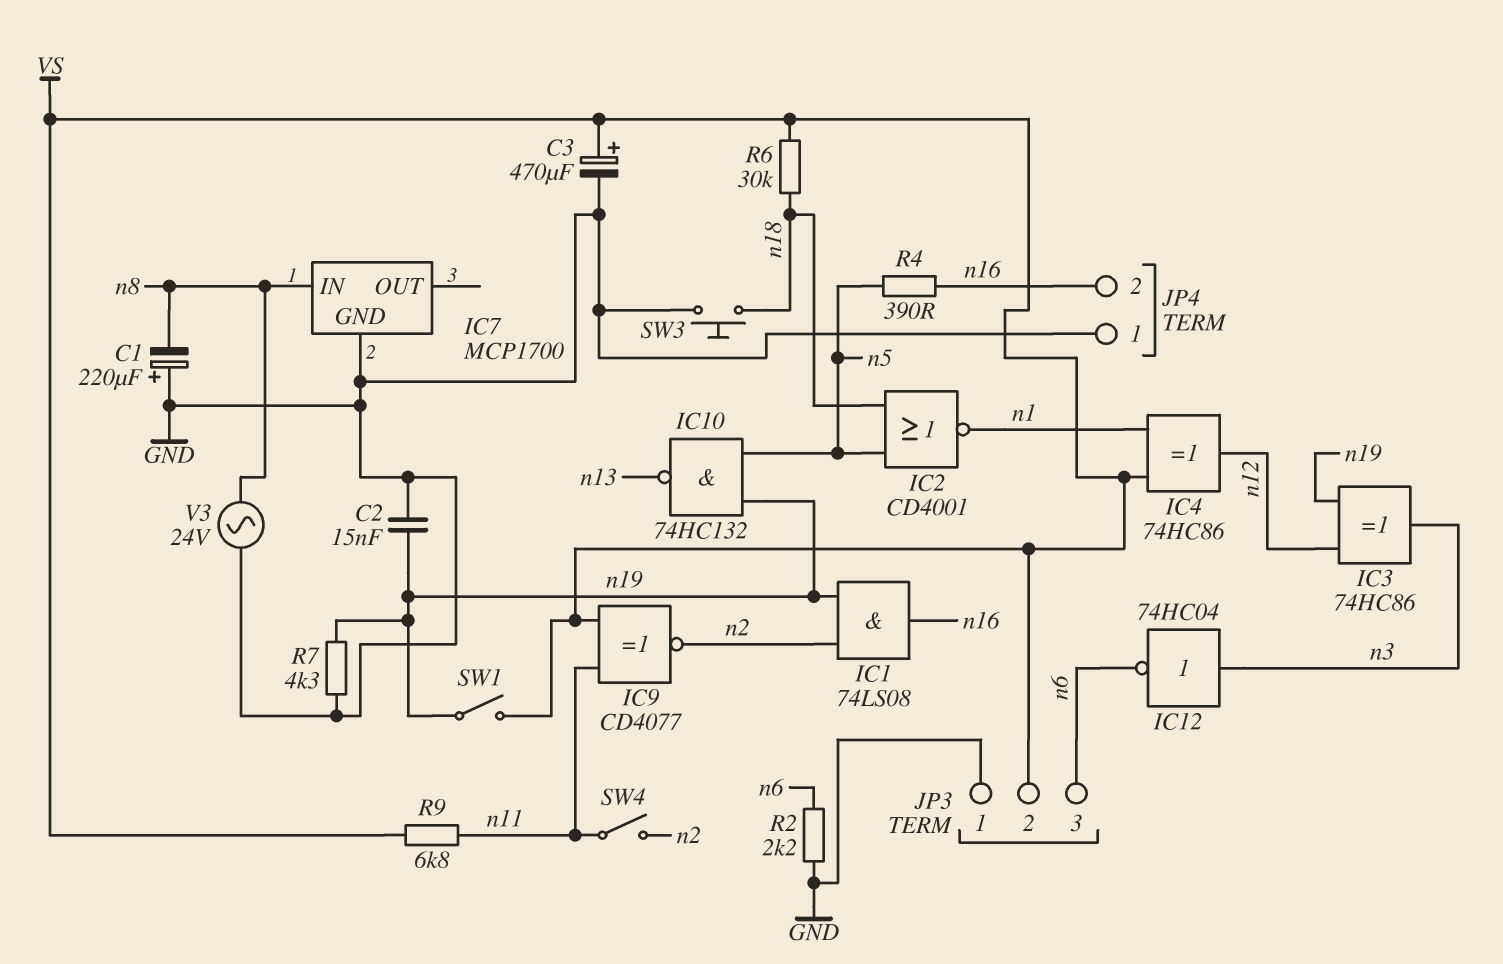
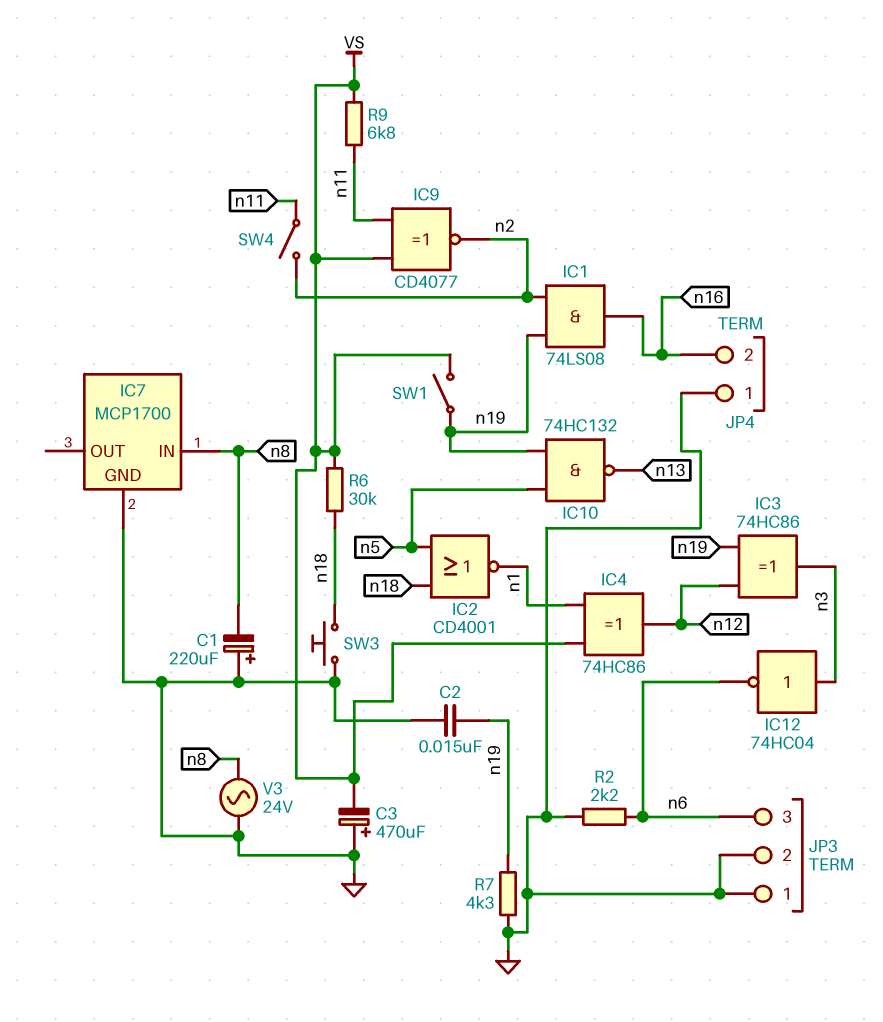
C3: 470uF (plus VS, minus GND) -> 470uF (plus GND, minus VS)
JP3 pin 2: VS -> GND
R4: 390 (n5, n16) -> none

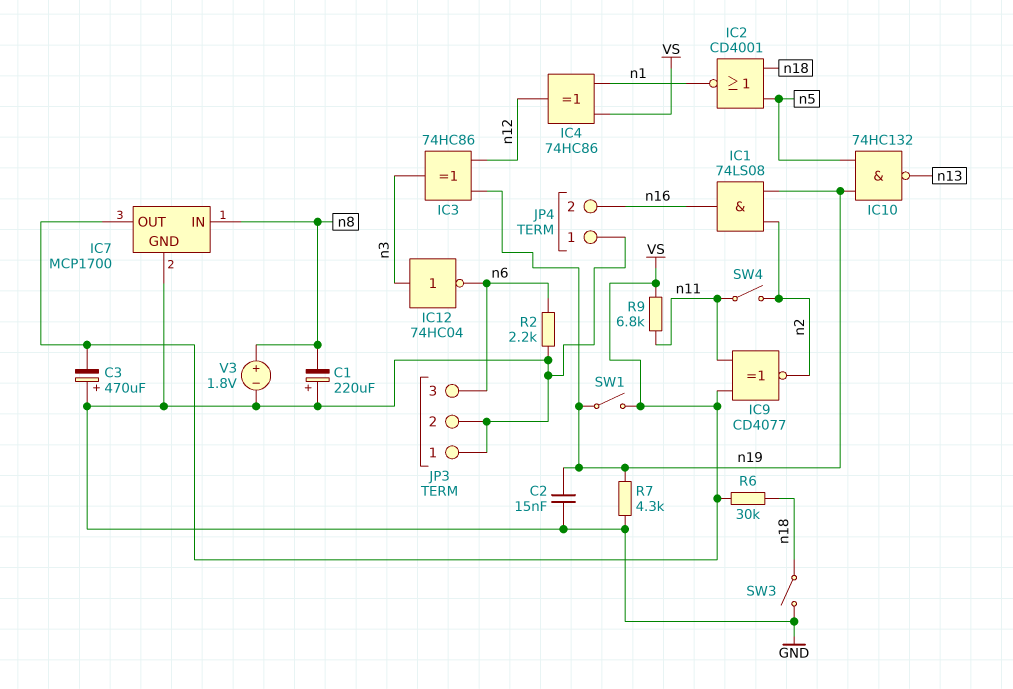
IC7 pin OUT: none -> VS
SW3: button (GND, n18) -> switch (GND, n18)
V3: AC 24V (GND, n8) -> 1.8V (plus n8, minus GND)

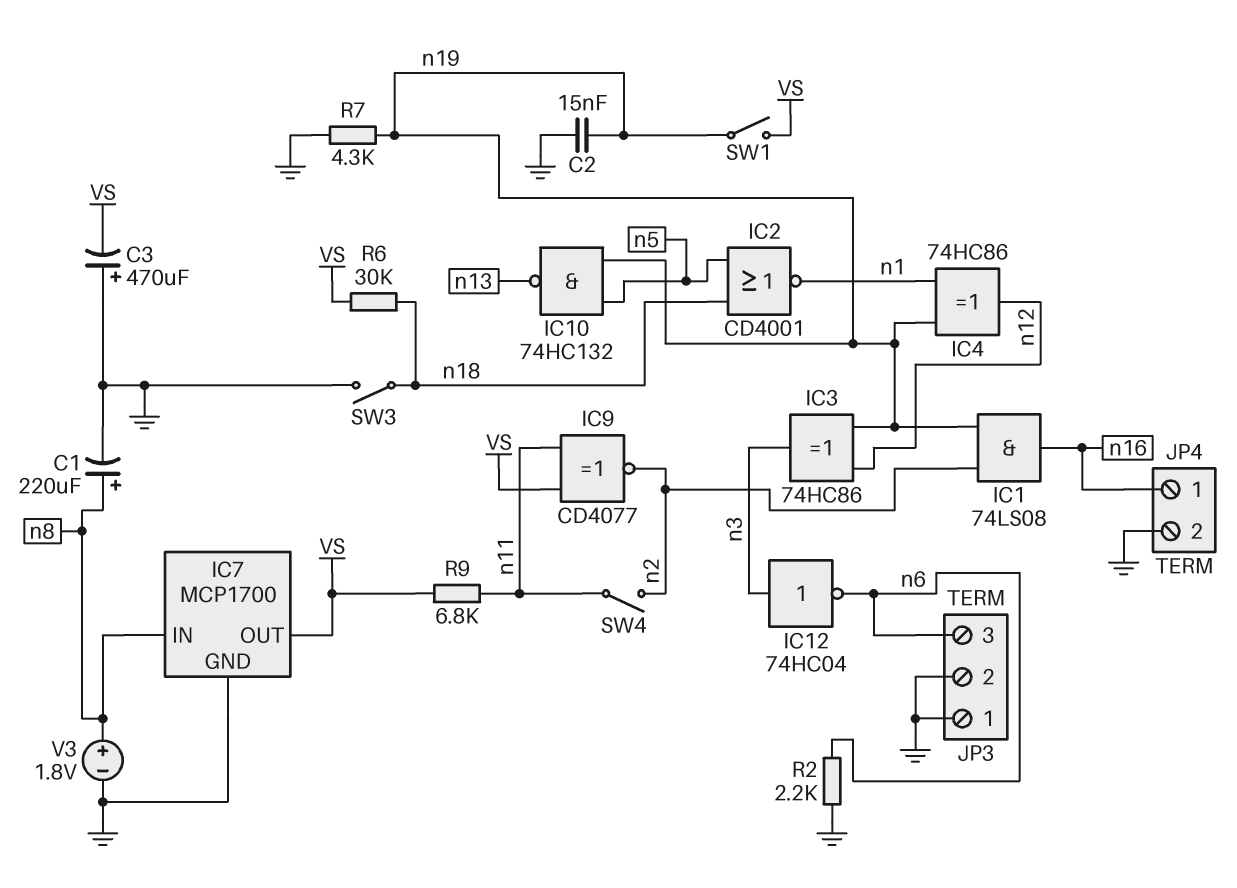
C1: 220uF (plus GND, minus n8) -> 220uF (plus n8, minus GND)
IC4: XOR 74HC86 (in VS, in n1, out n12) -> XOR 74HC86 (in n1, in n19, out n12)
JP4 pin 1: GND -> n16
JP4 pin 2: n16 -> GND

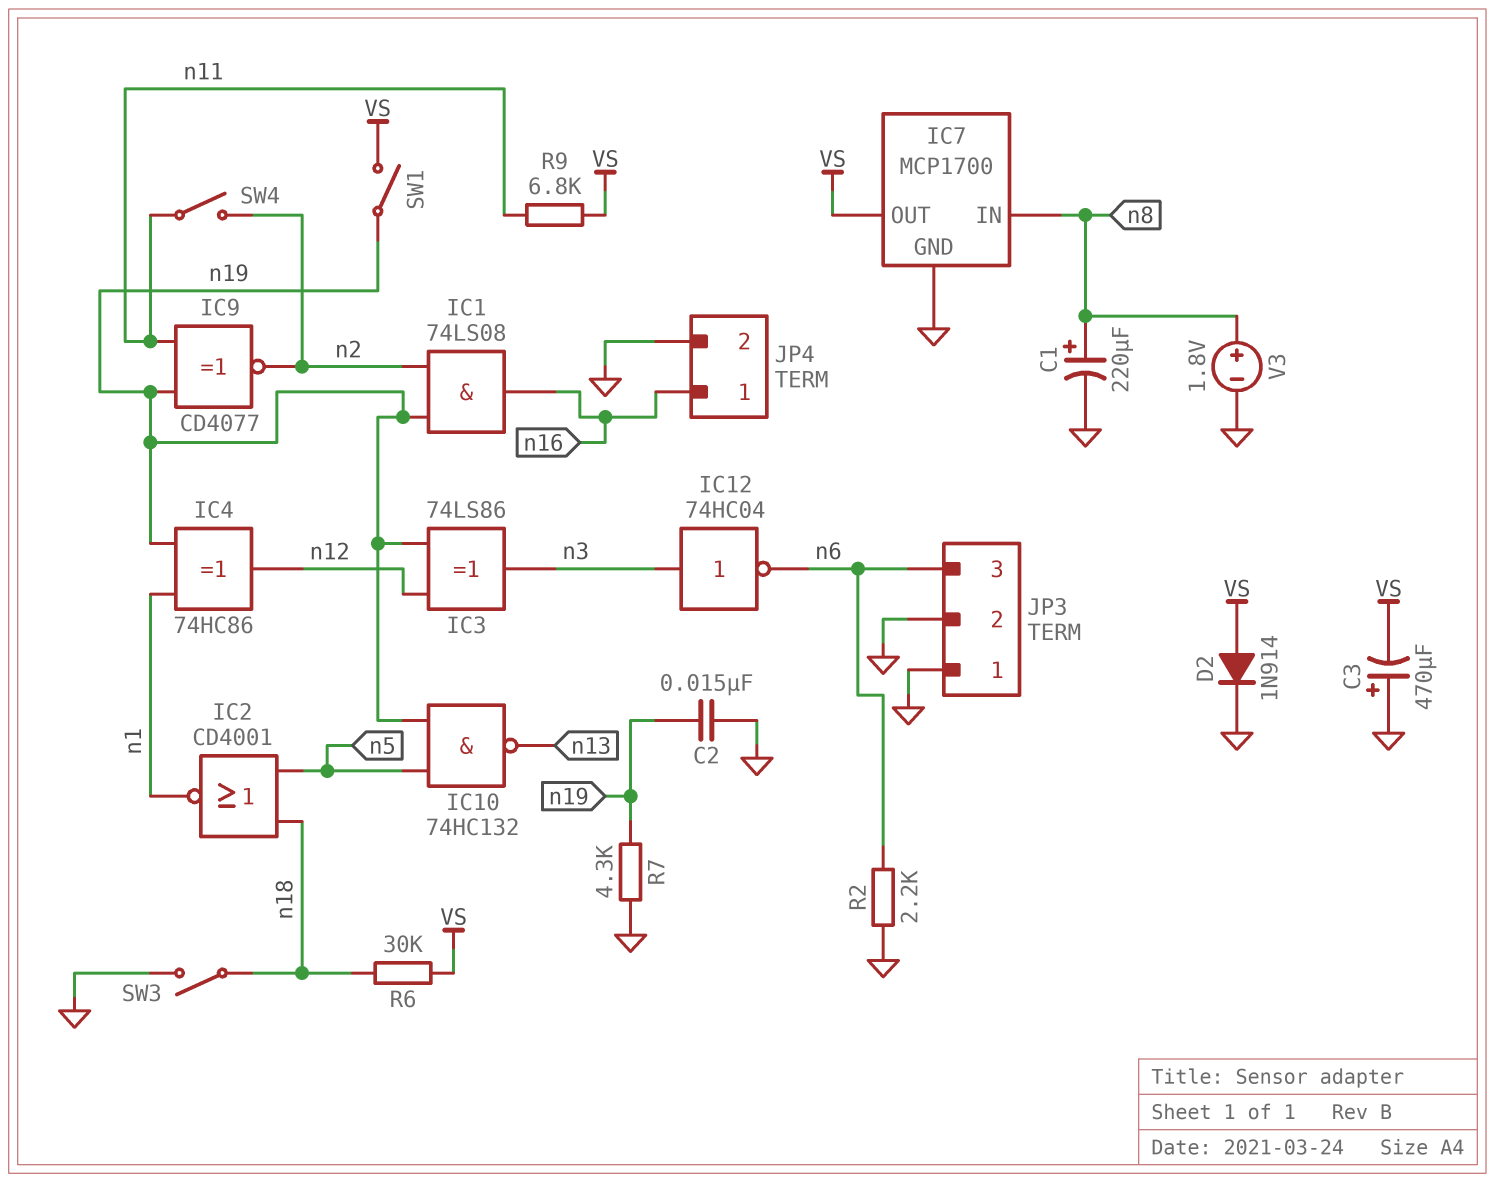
D2: none -> diode 1N914 (A VS, K GND)
IC3: XOR 74HC86 (in n12, in n19, out n3) -> XOR 74LS86 (in n12, in n19, out n3)
IC9: XNOR CD4077 (in VS, in n11, out n2) -> XNOR CD4077 (in n11, in n19, out n2)

